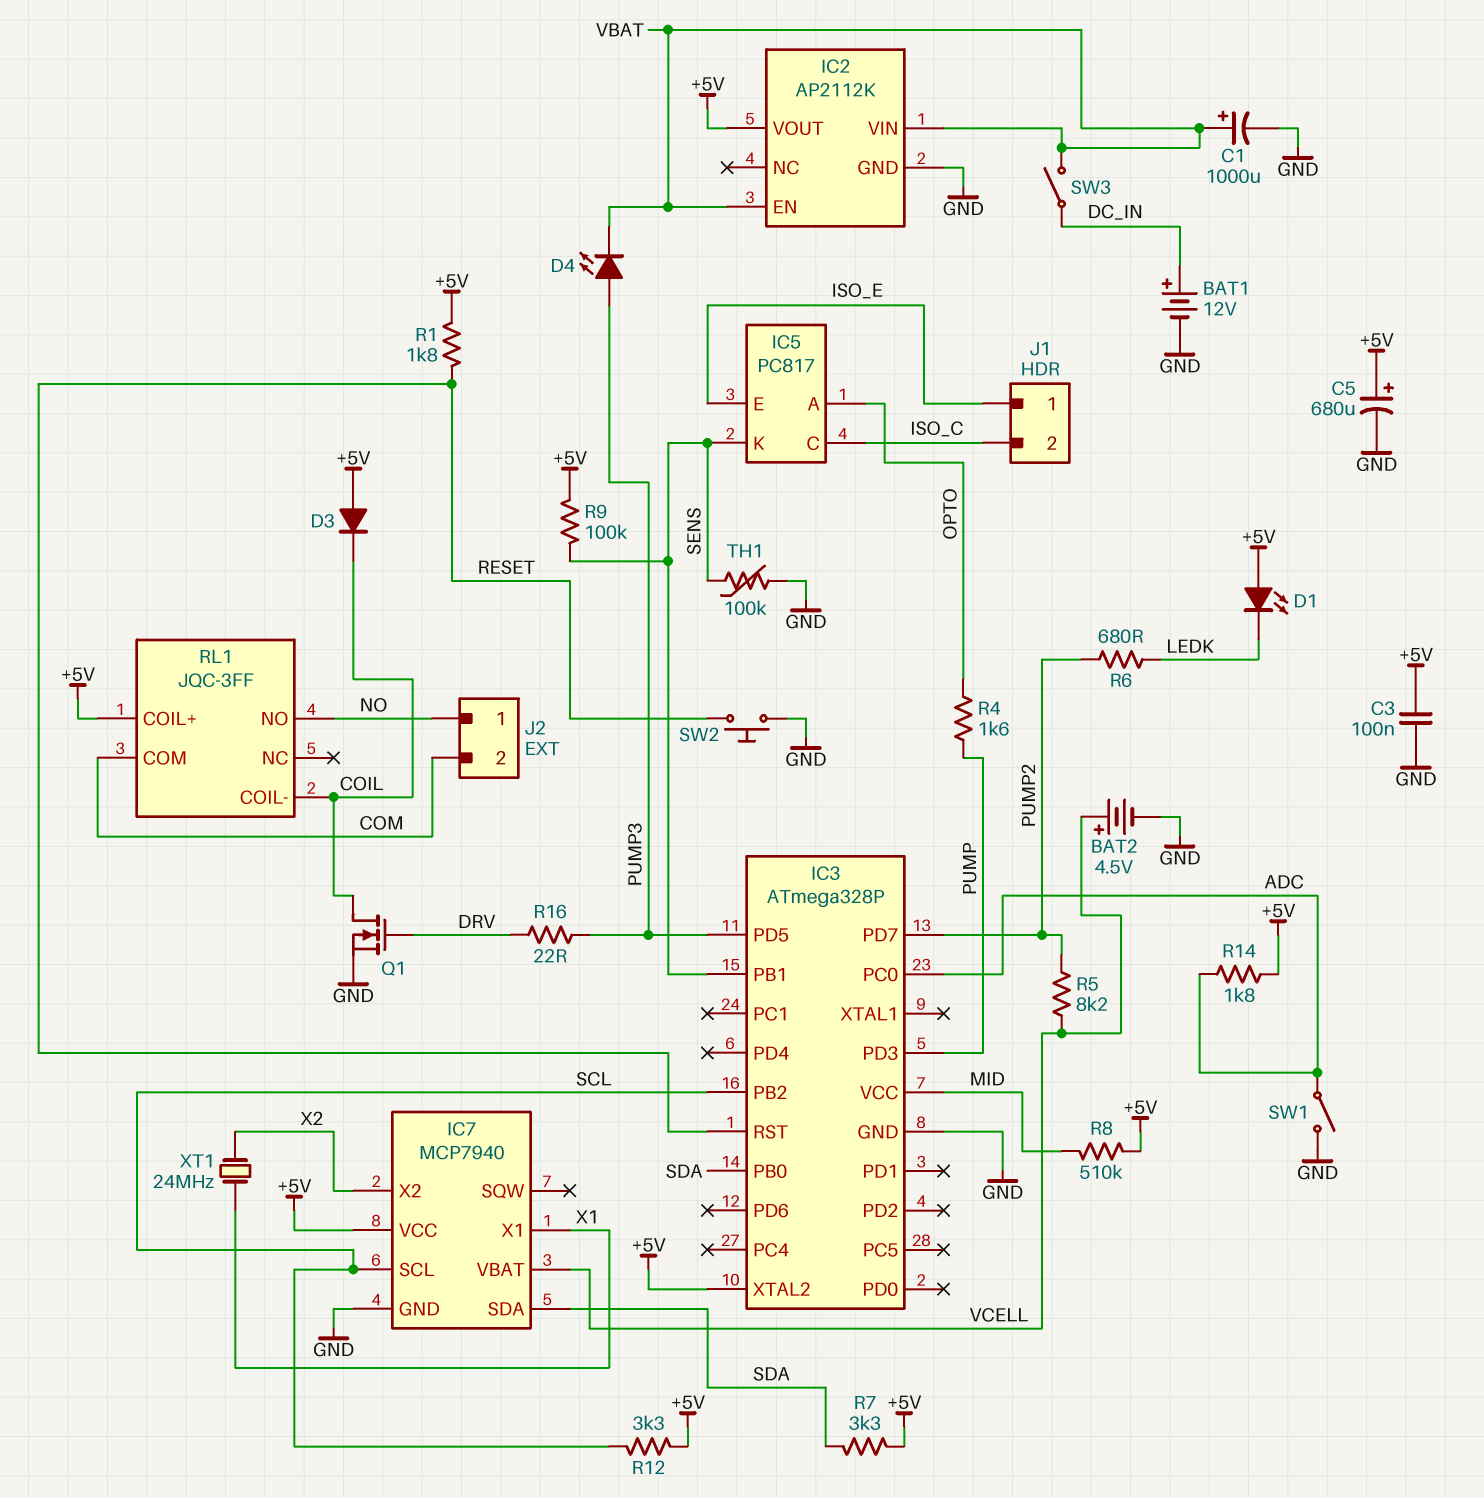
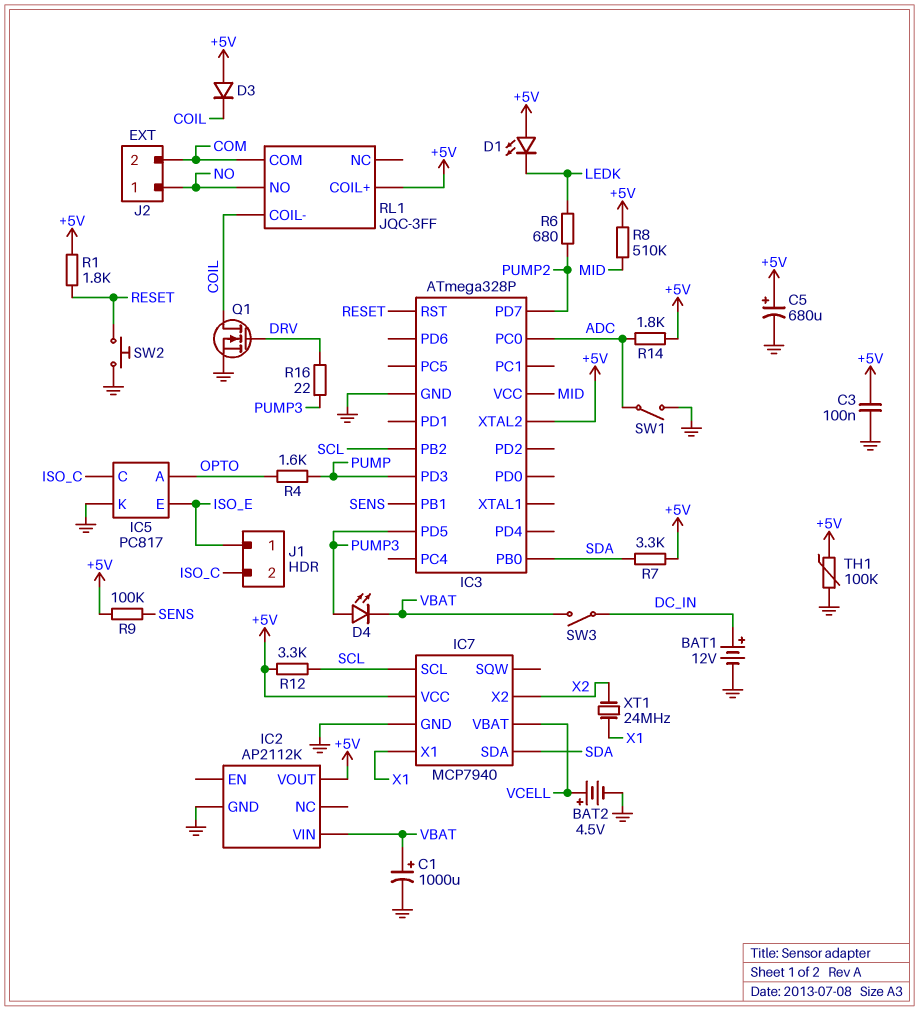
IC2 pin EN: VBAT -> none
IC5 pin K: SENS -> GND
R5: 8.2k (PUMP2, VCELL) -> none
TH1: 100k (GND, SENS) -> 100k (+5V, GND)

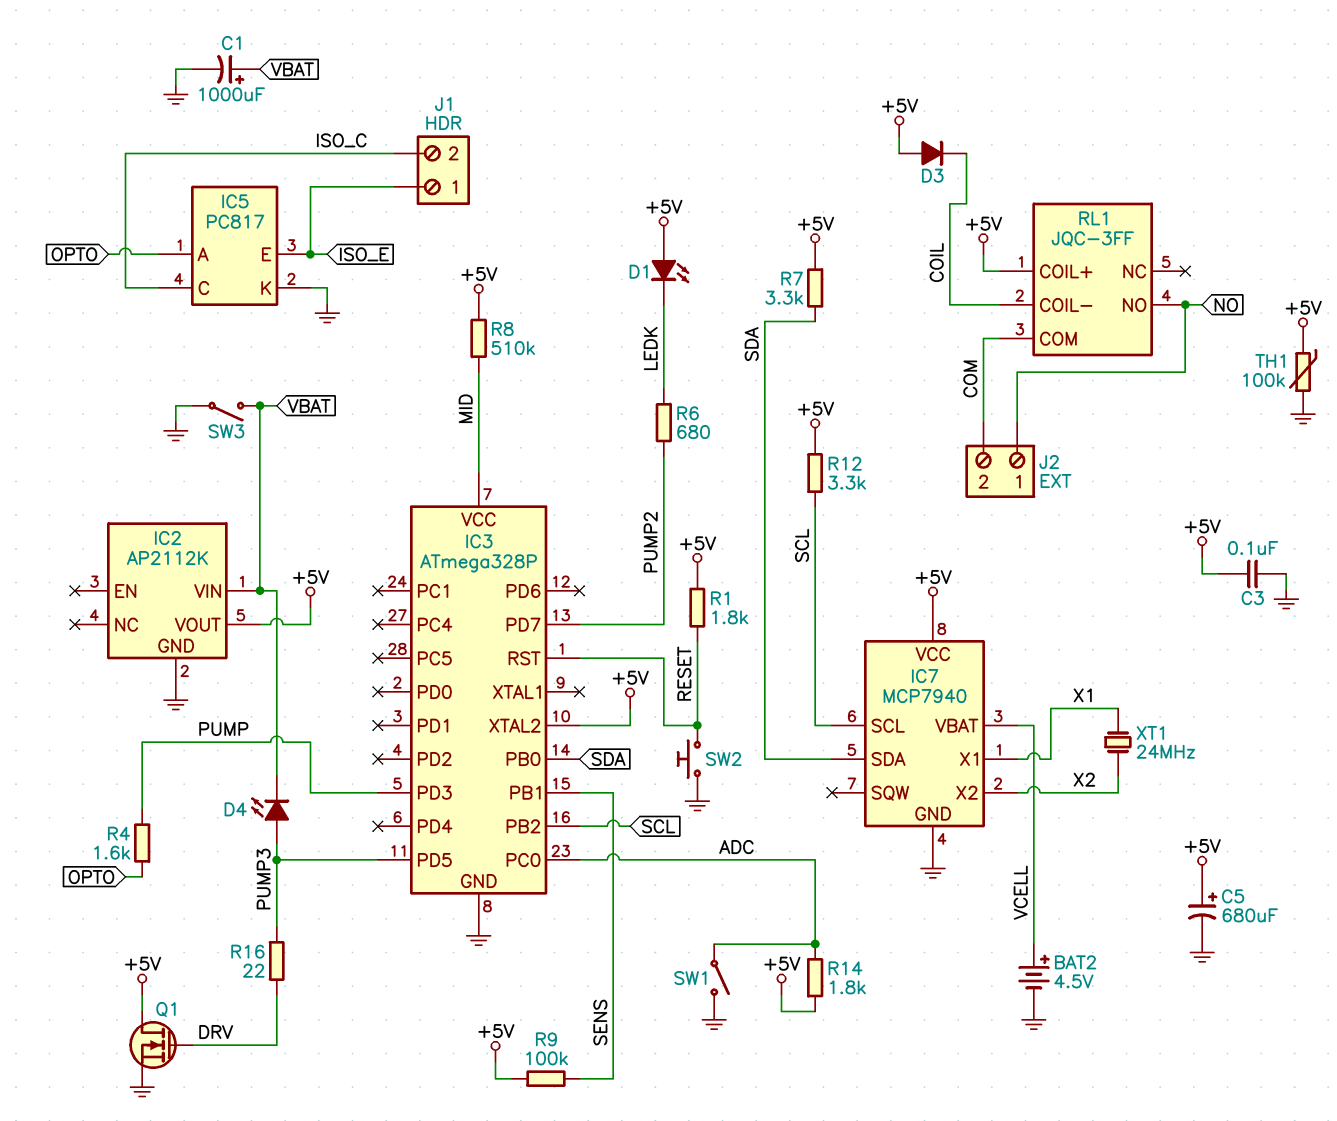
BAT1: 12V (plus DC_IN, minus GND) -> none
Q1: NMOS (G DRV, D COIL, S GND) -> NMOS (G DRV, D +5V, S GND)
SW3: switch (DC_IN, VBAT) -> switch (GND, VBAT)

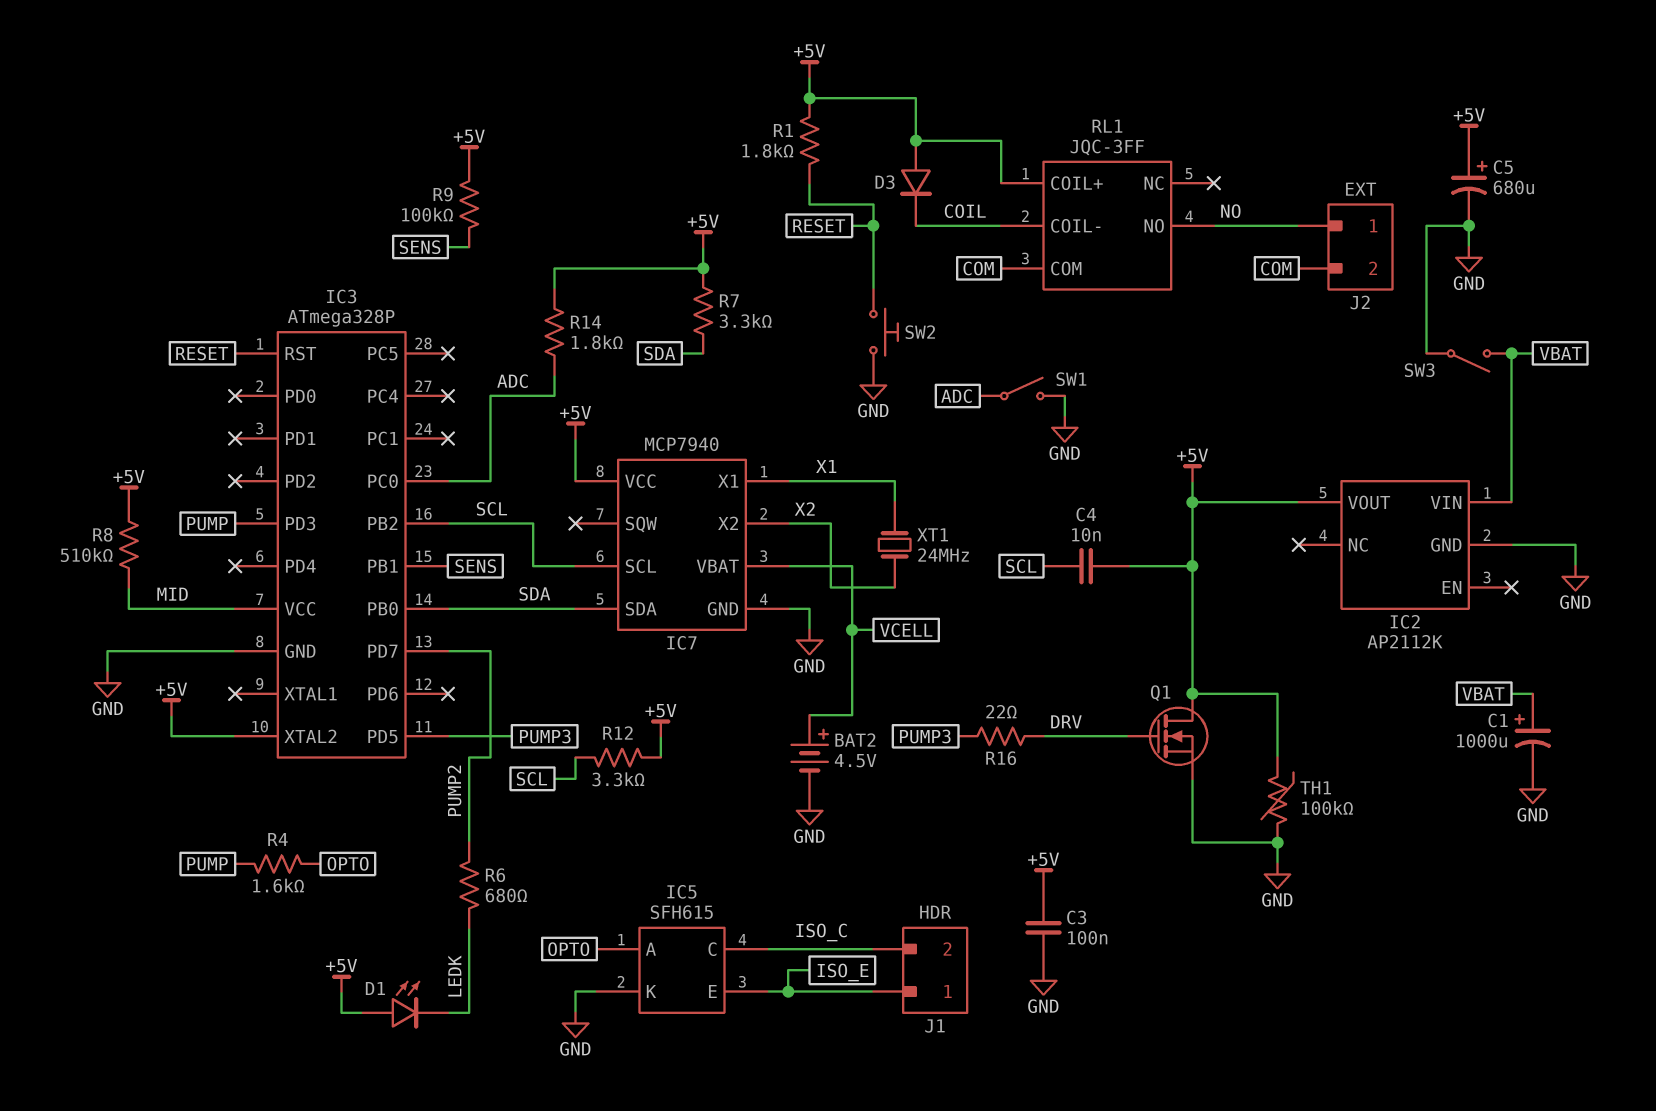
C4: none -> 10nF (+5V, SCL)
D4: LED (A PUMP3, K VBAT) -> none
IC5: PC817 -> SFH615

